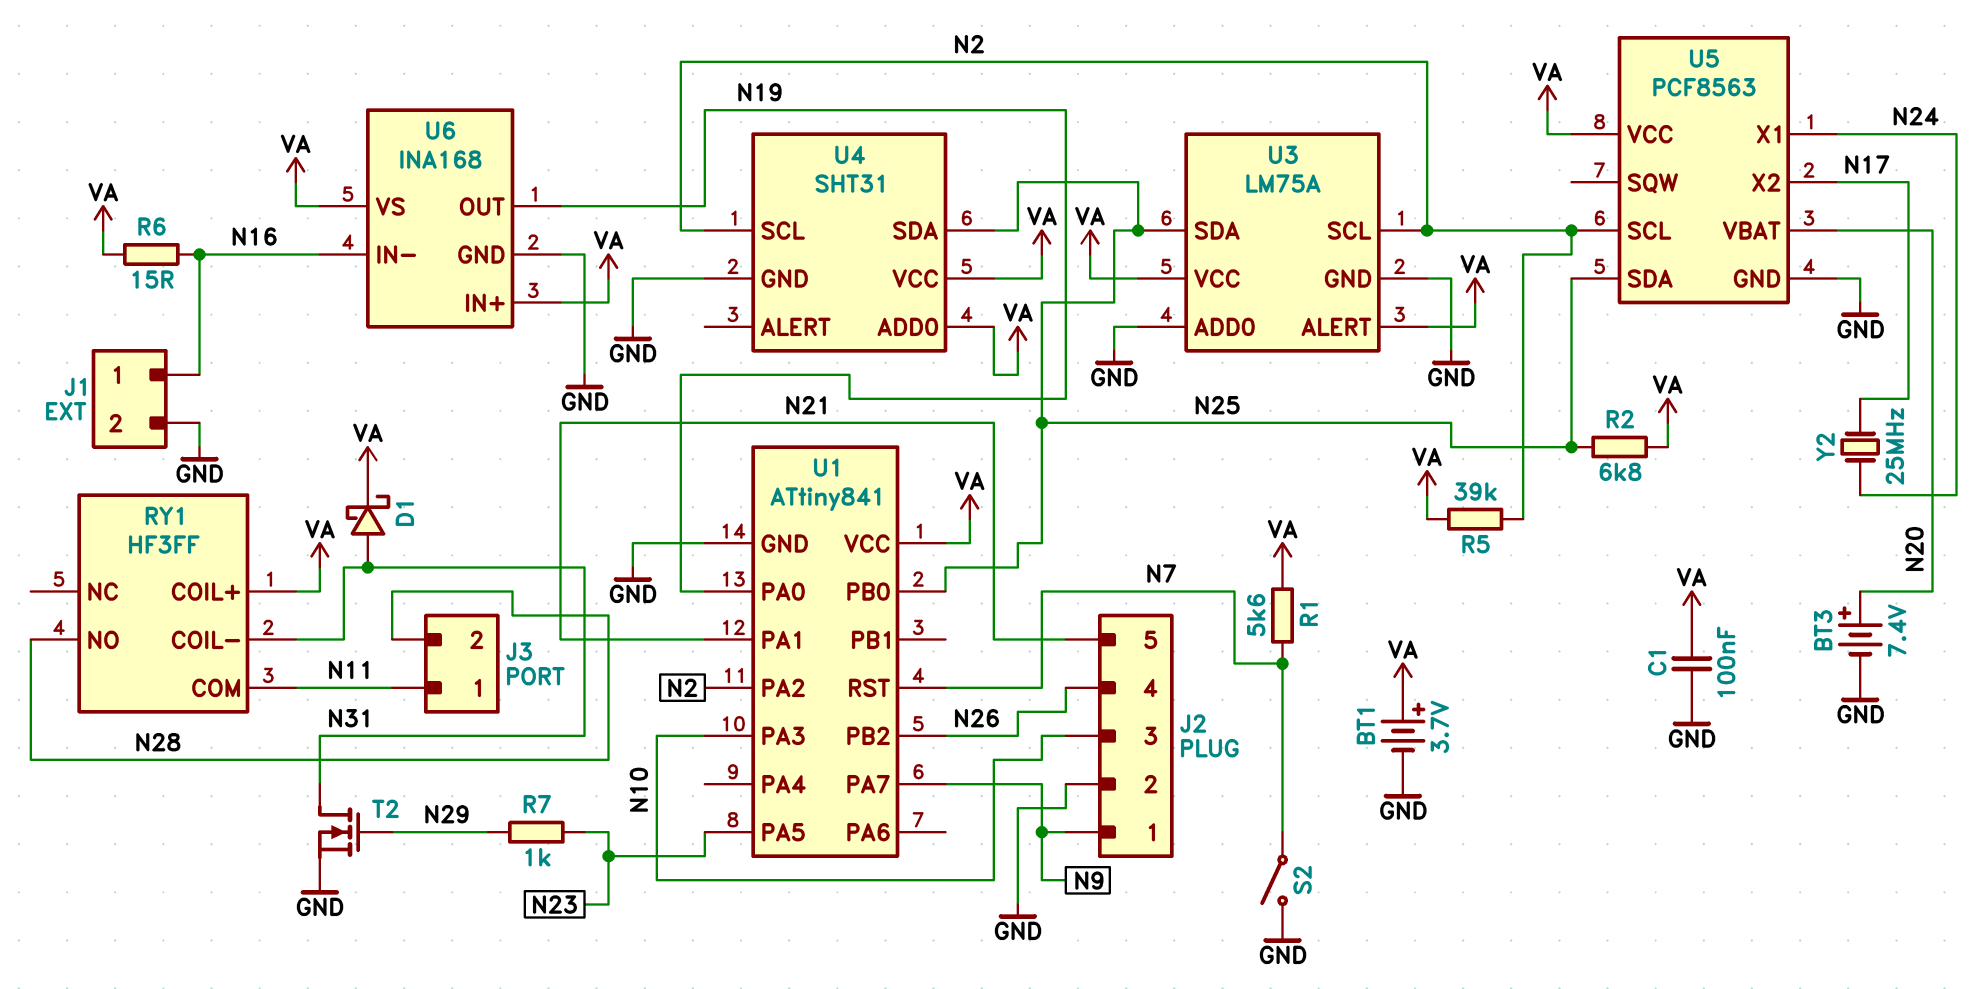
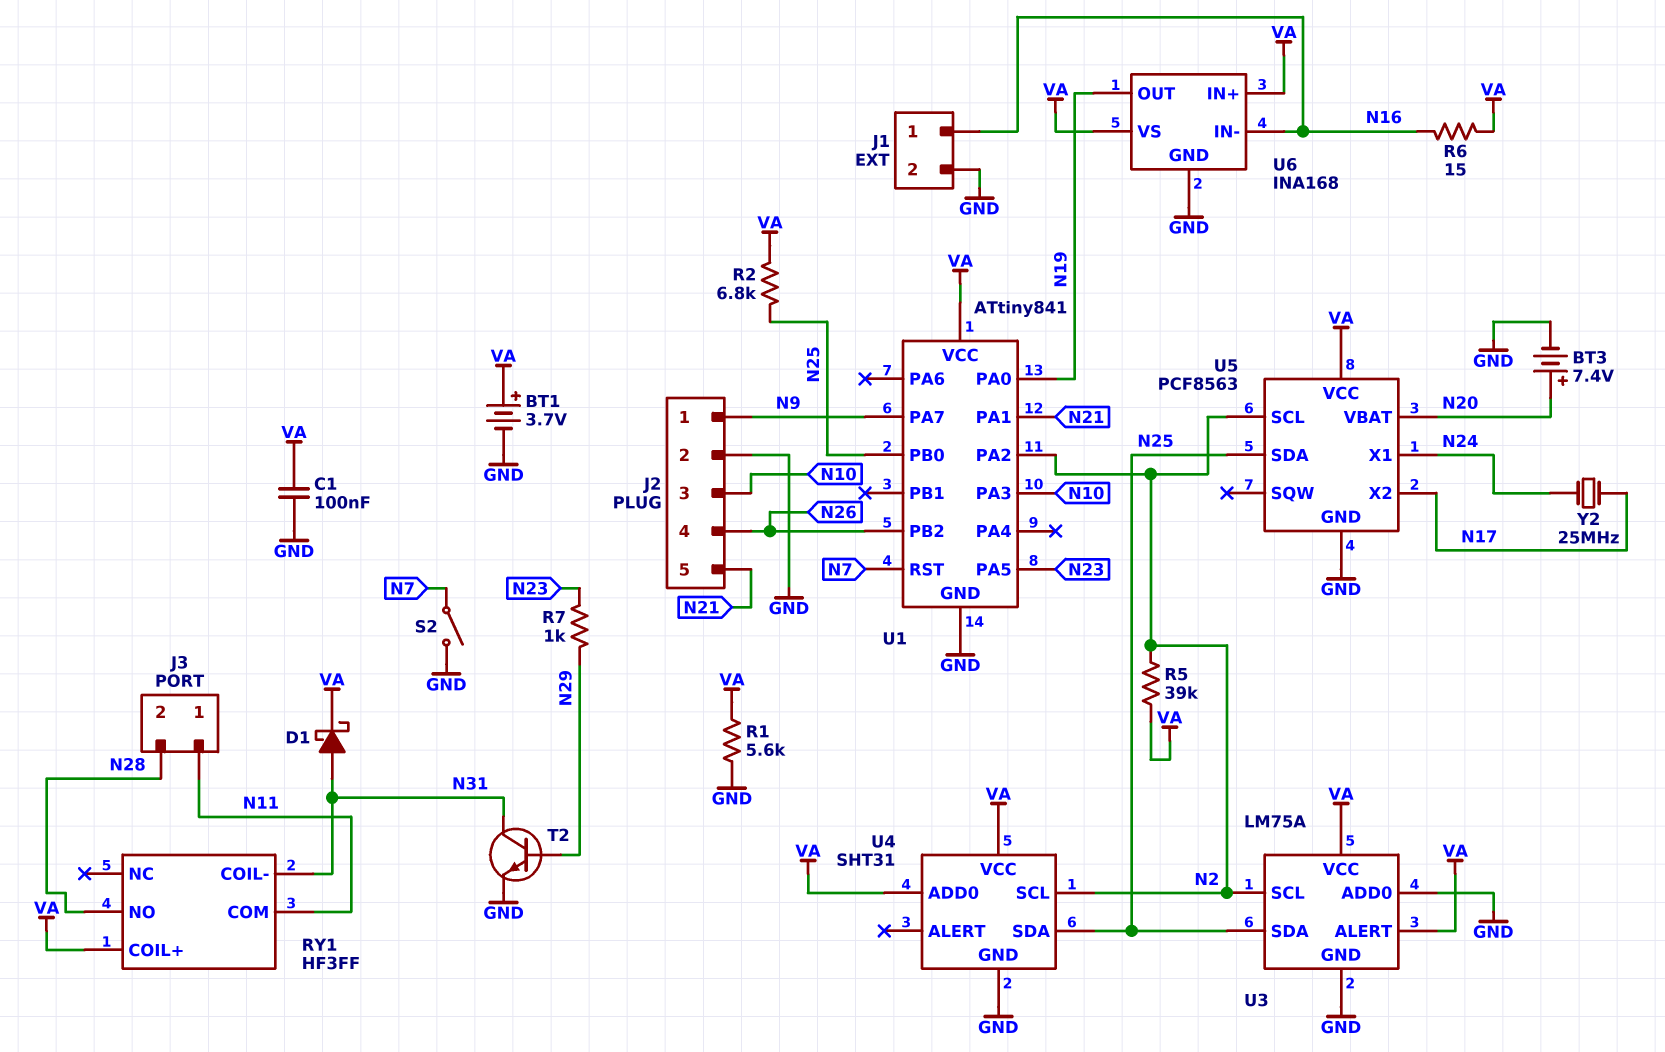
R1: 5.6k (N7, VA) -> 5.6k (GND, VA)
T2: NMOS (G N29, D N31, S GND) -> NPN (B N29, C N31, E GND)

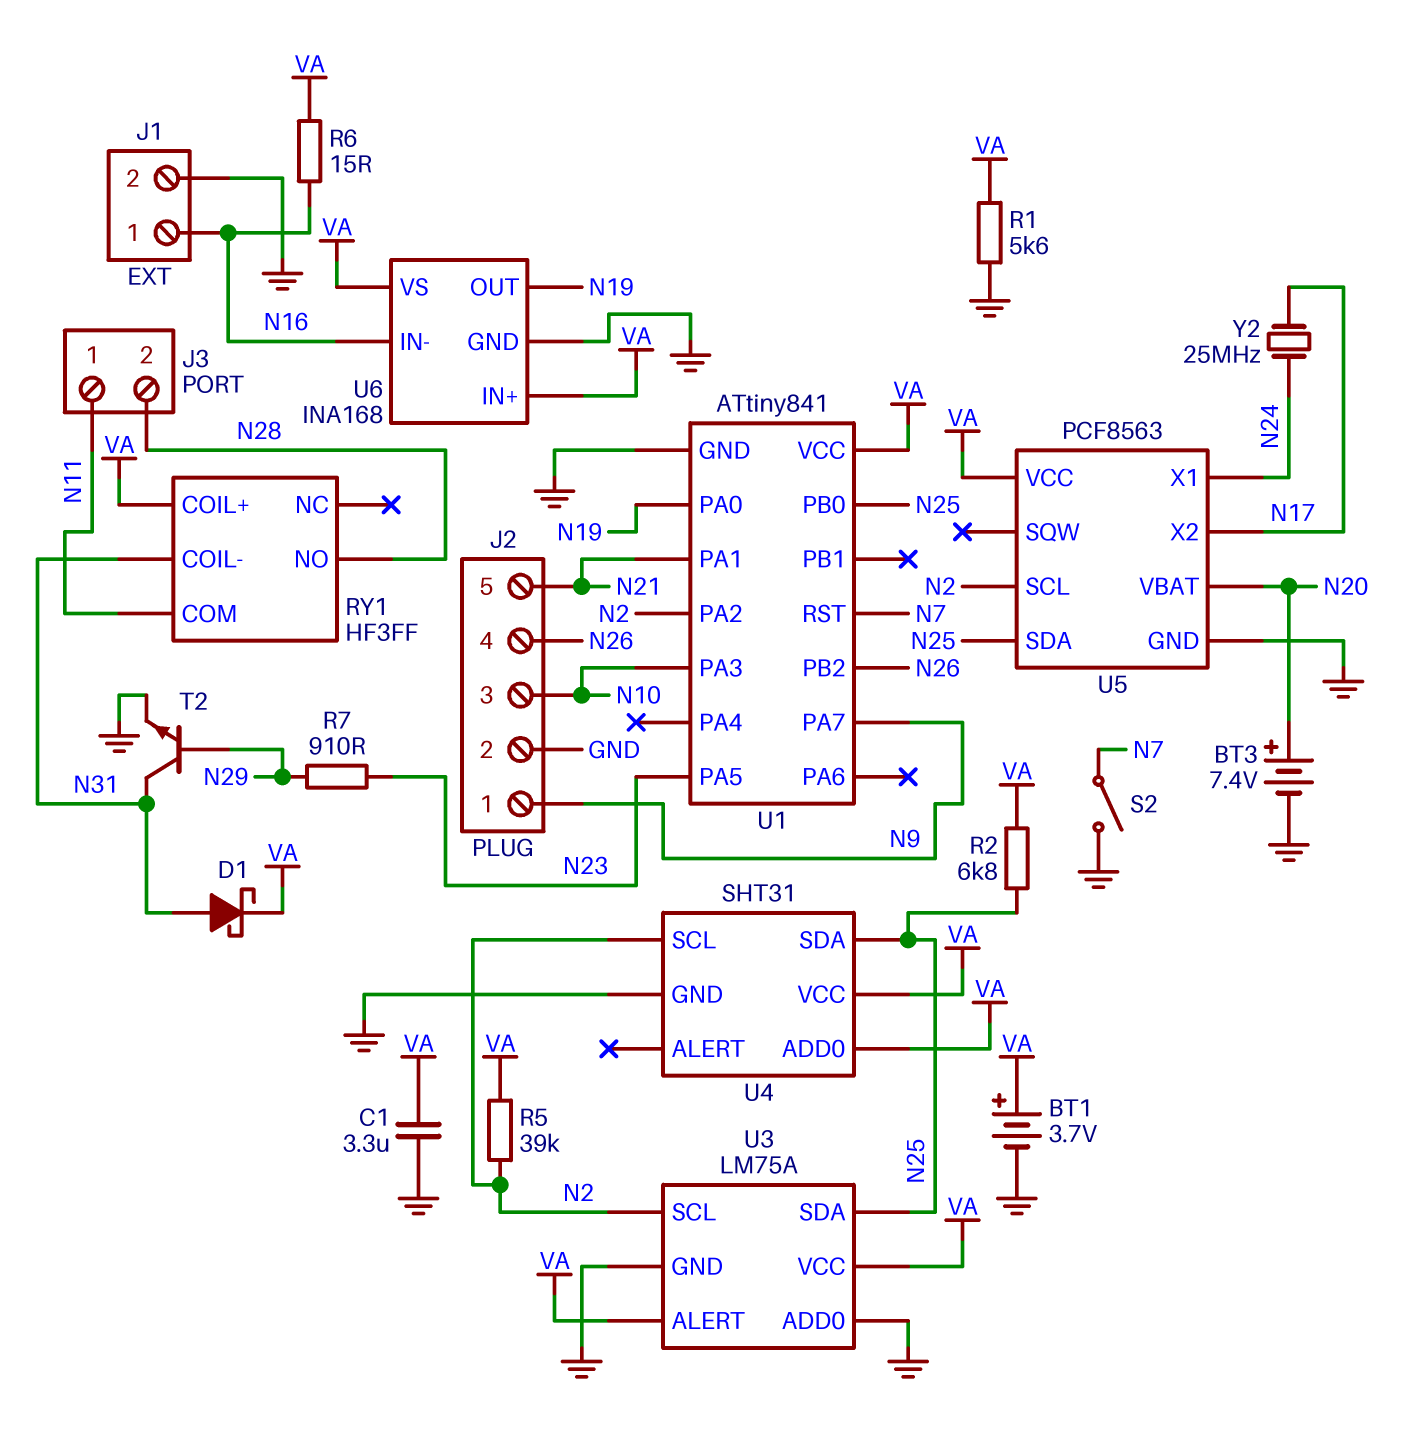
C1: 100nF (GND, VA) -> 3.3uF (GND, VA)
R7: 1k (N23, N29) -> 910 (N23, N29)

